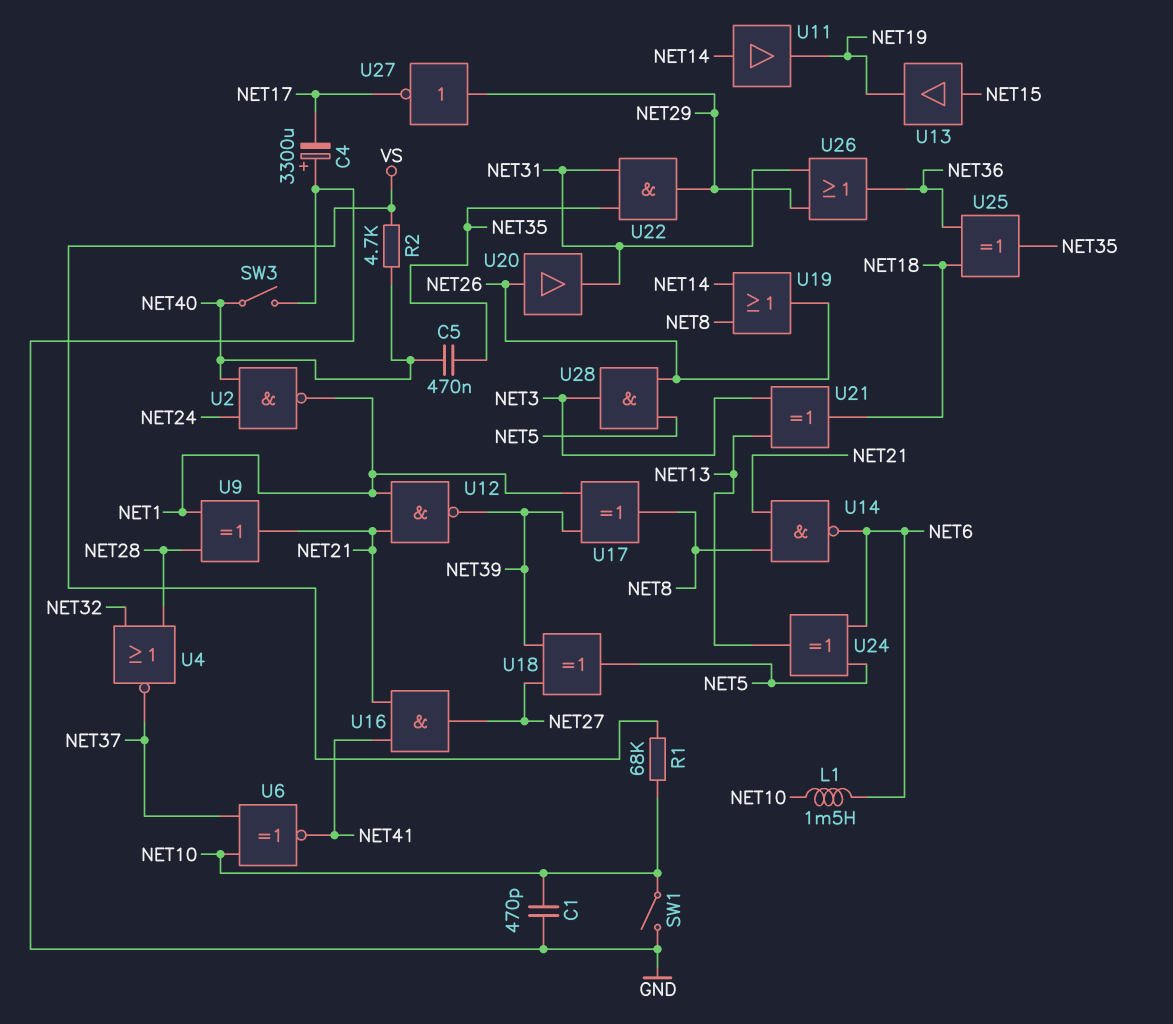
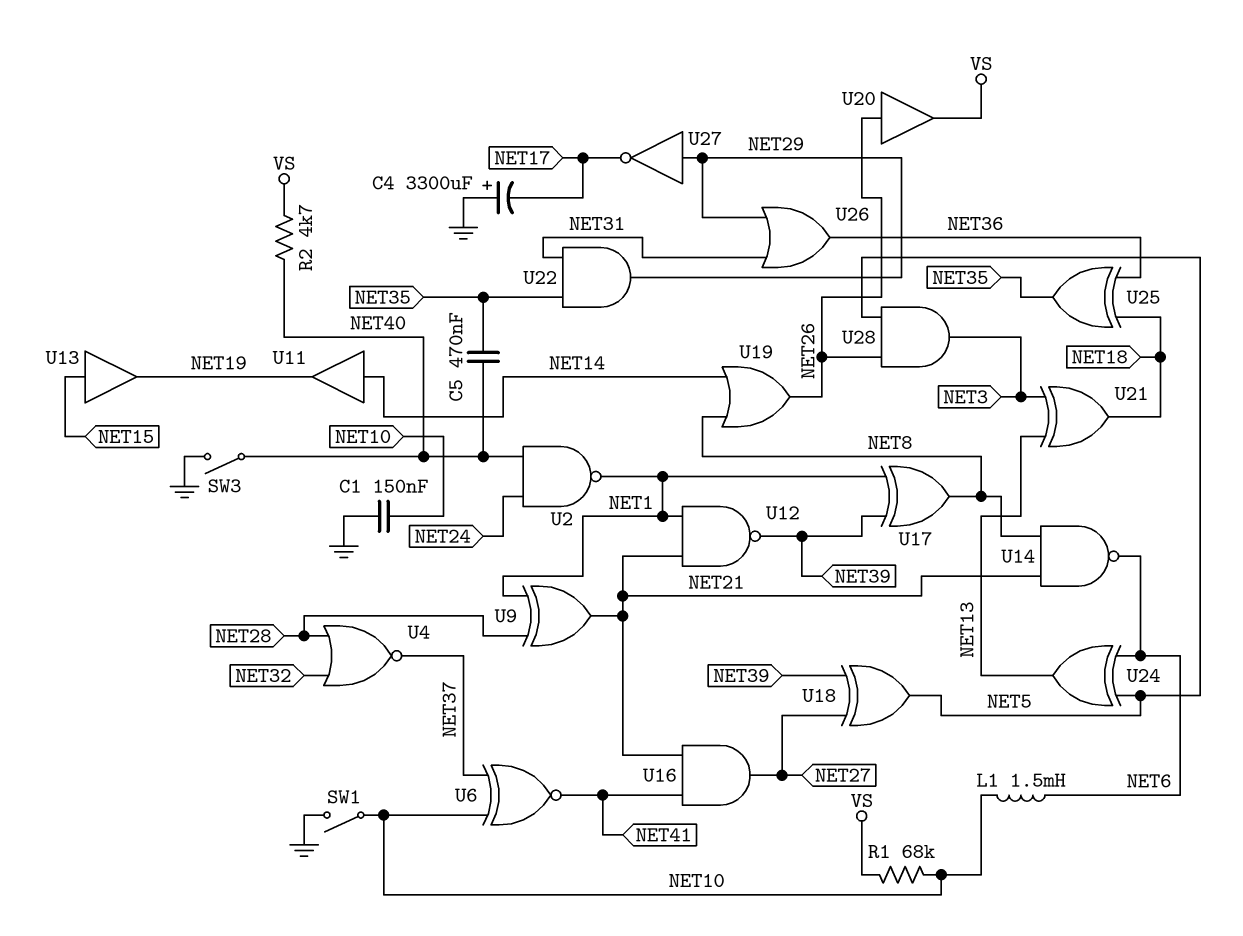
C1: 470pF (GND, NET10) -> 150nF (GND, NET10)
U20: buffer (in NET26, out NET31) -> buffer (in NET26, out VS)

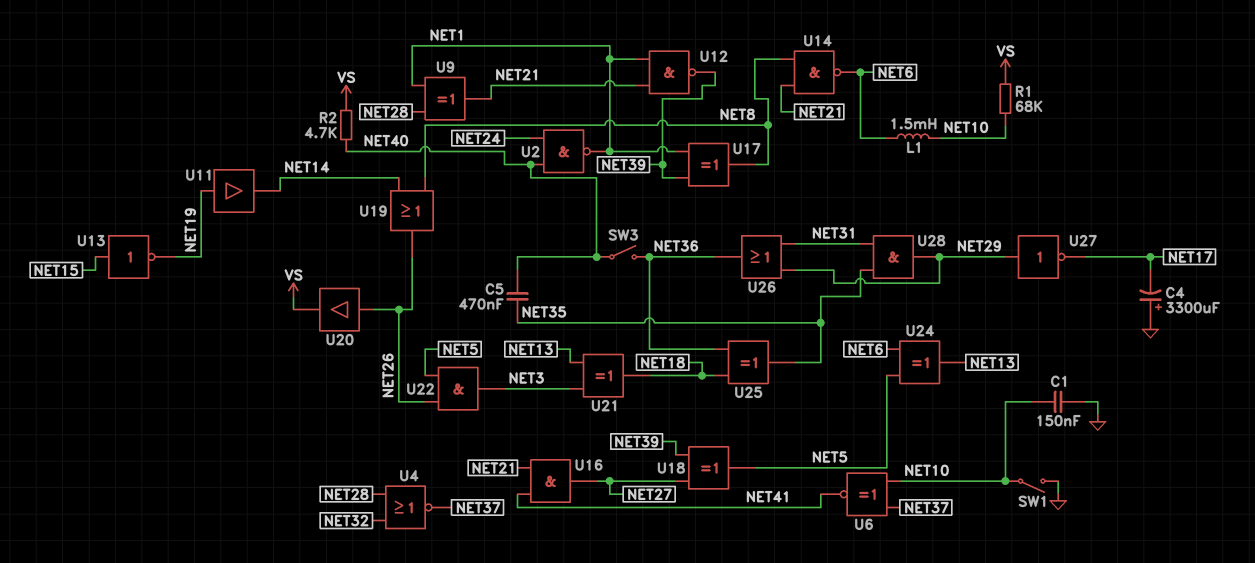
SW3: switch (GND, NET40) -> switch (NET36, NET40)
U11: buffer (in NET14, out NET19) -> buffer (in NET19, out NET14)
U13: buffer (in NET15, out NET19) -> NOT (in NET15, out NET19)
U22: AND (in NET31, in NET35, out NET29) -> AND (in NET5, in NET26, out NET3)
U28: AND (in NET5, in NET26, out NET3) -> AND (in NET31, in NET35, out NET29)

